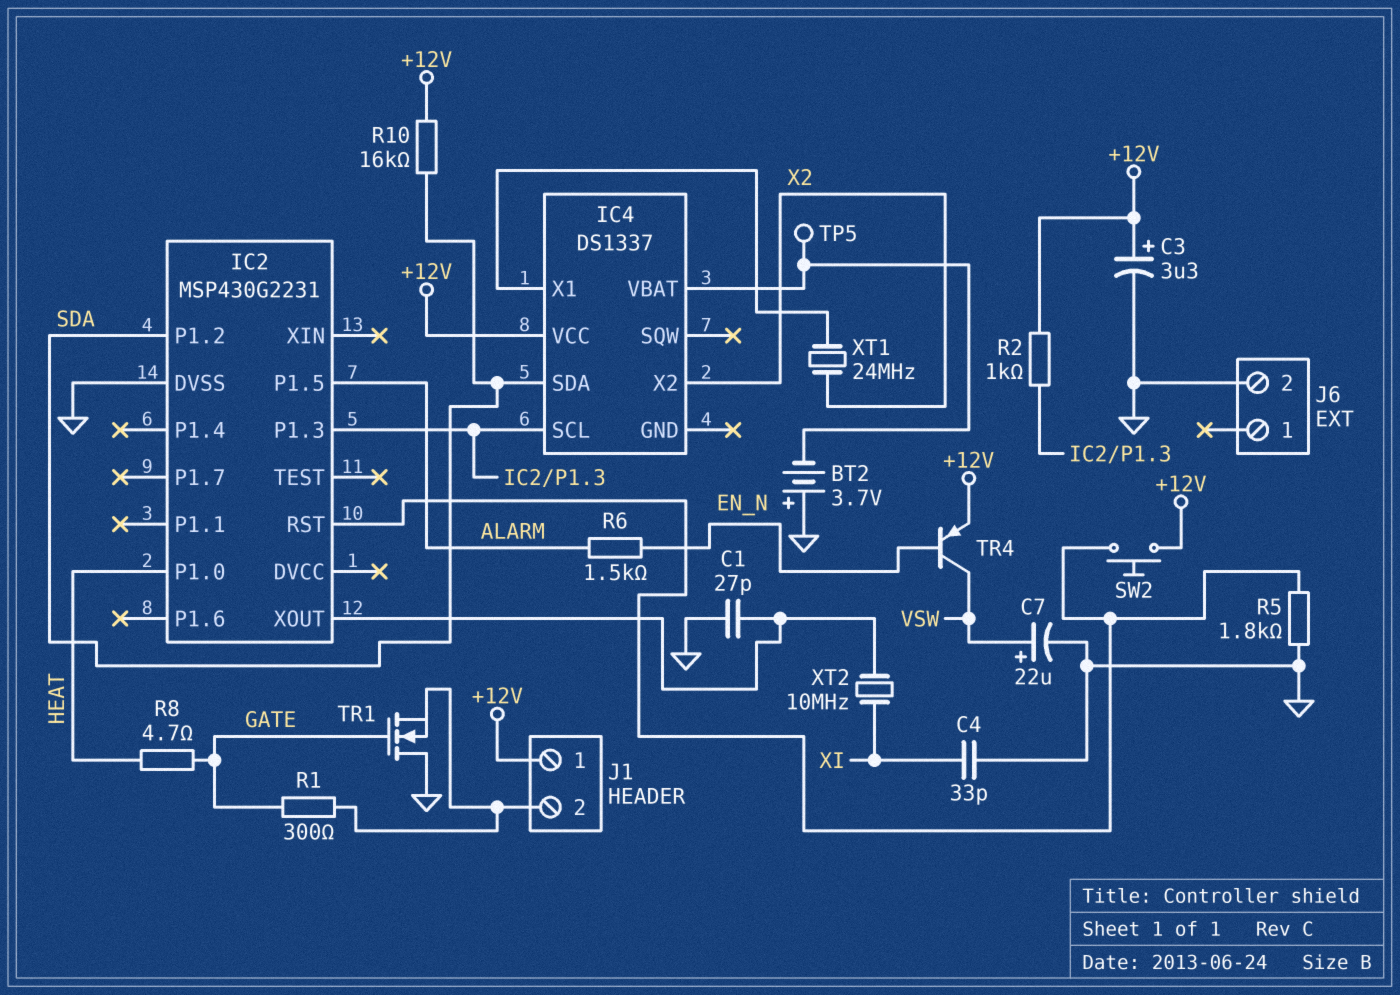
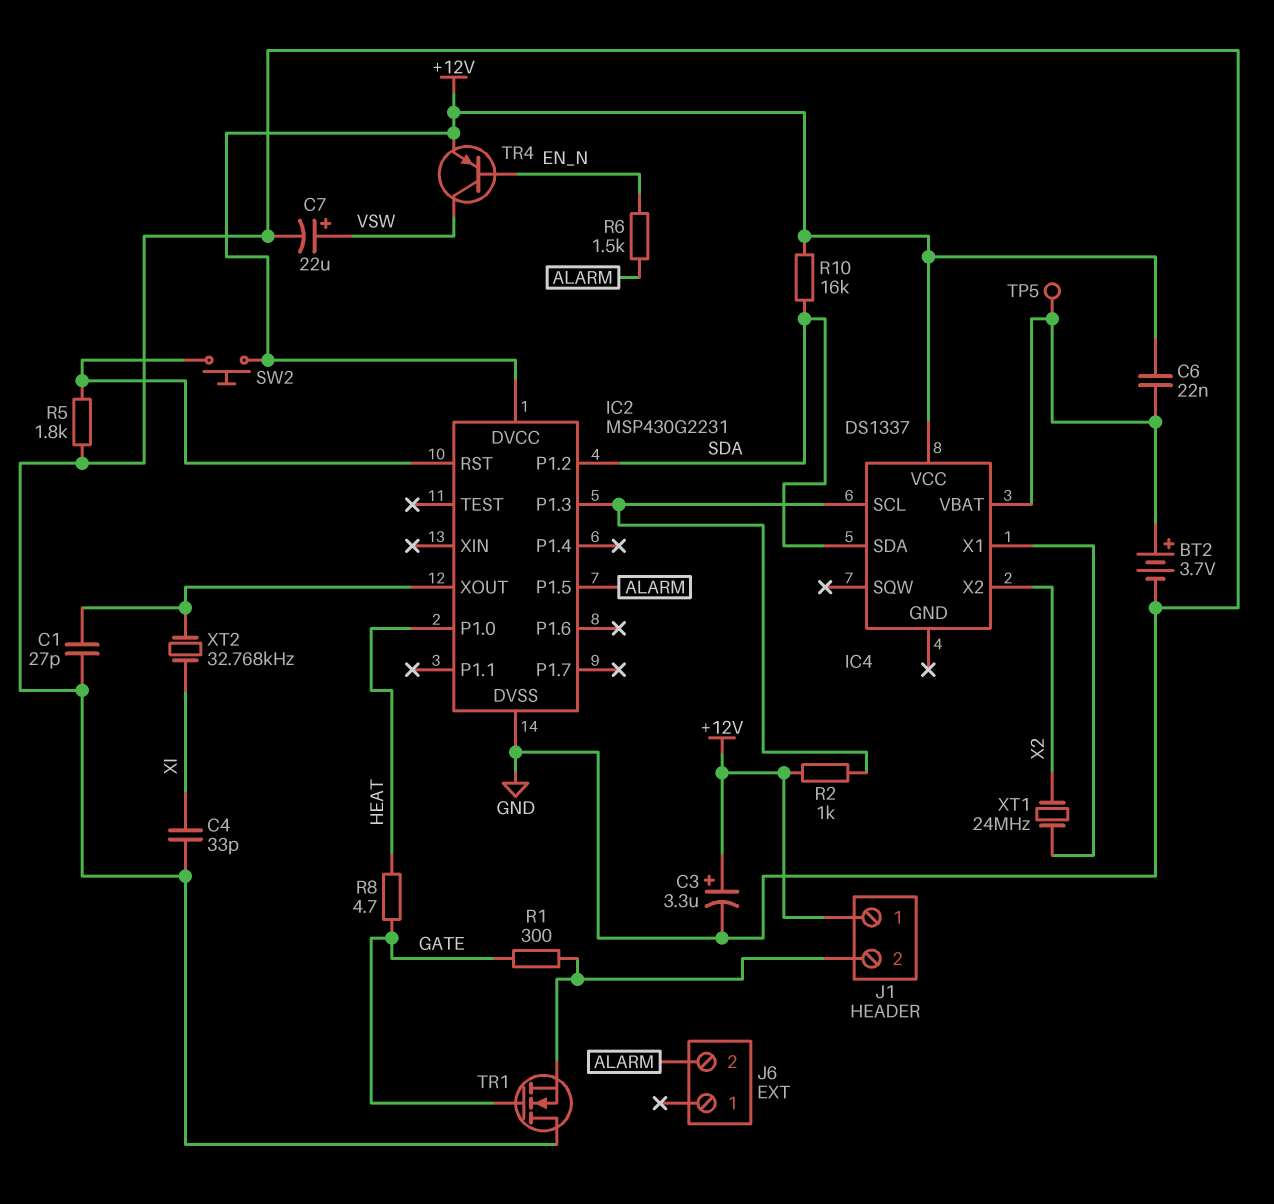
BT2: 3.7V (plus GND, minus IC4/VBAT) -> 3.7V (plus IC4/VBAT, minus GND)
C6: none -> 22nF (+12V, IC4/VBAT)
IC2 pin DVCC: none -> +12V
J6 pin 2: GND -> ALARM
XT2: 10MHz (IC2/XOUT, XI) -> 32.768kHz (IC2/XOUT, XI)

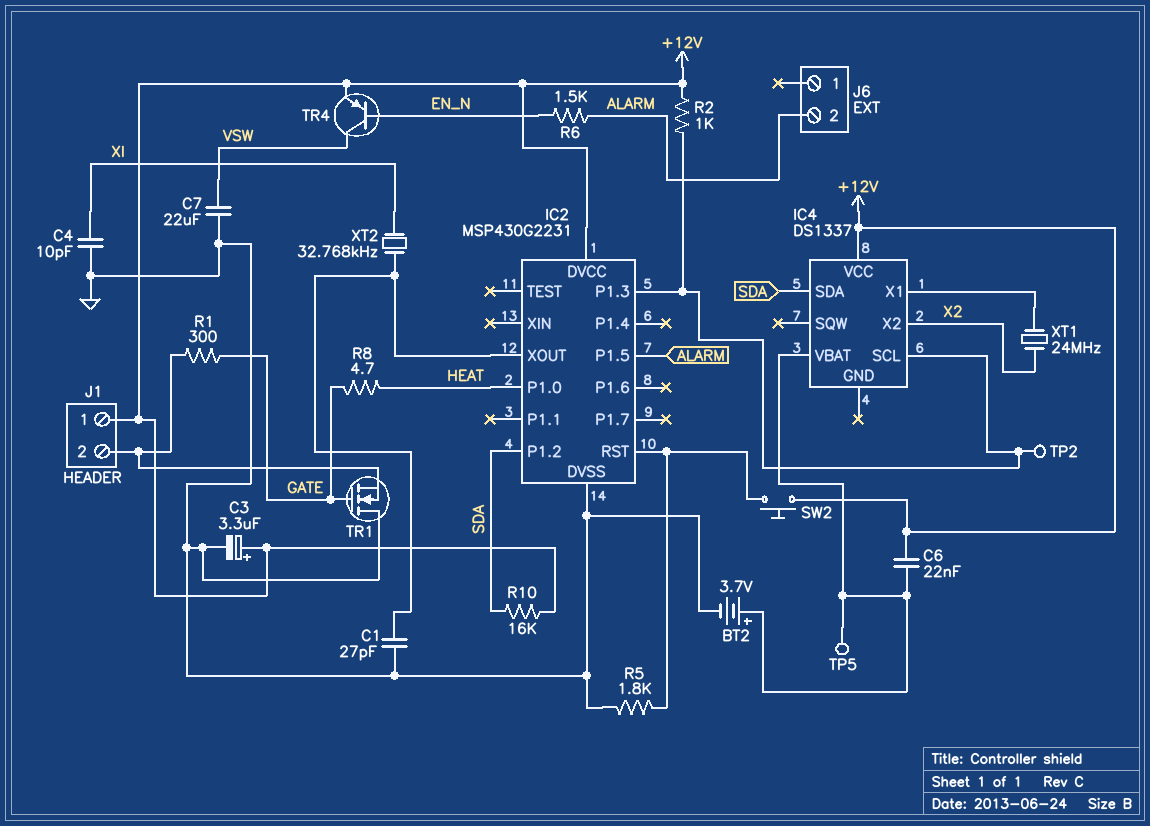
C4: 33pF (GND, XI) -> 10pF (GND, XI)
C7: 22uF (plus VSW, minus GND) -> 22uF (GND, VSW)
TP2: none -> test point (IC2/P1.3)

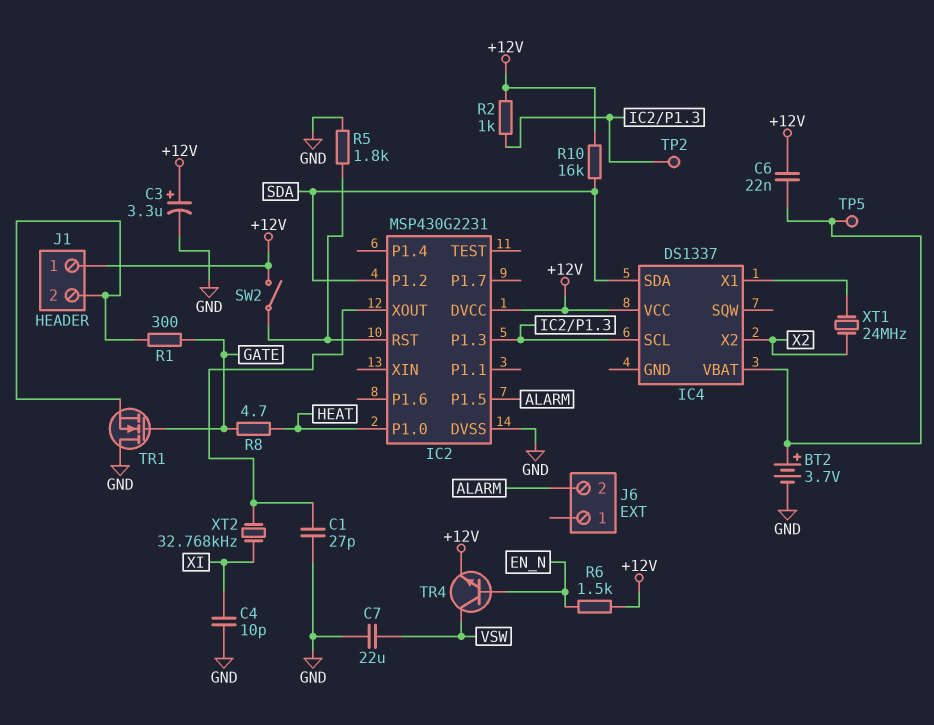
R6: 1.5k (ALARM, EN_N) -> 1.5k (+12V, EN_N)
SW2: button (+12V, IC2/RST) -> switch (+12V, IC2/RST)
TR4: PNP (B EN_N, C VSW, E +12V) -> NPN (B EN_N, C VSW, E +12V)

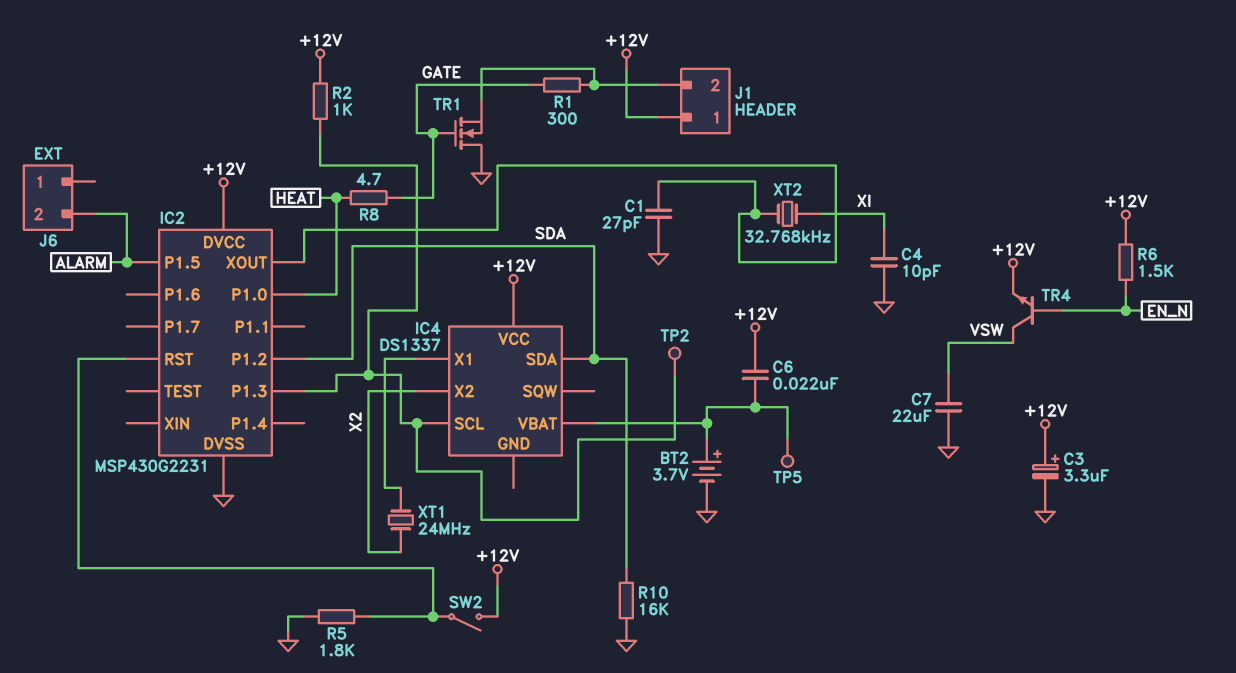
R10: 16k (+12V, SDA) -> 16k (GND, SDA)

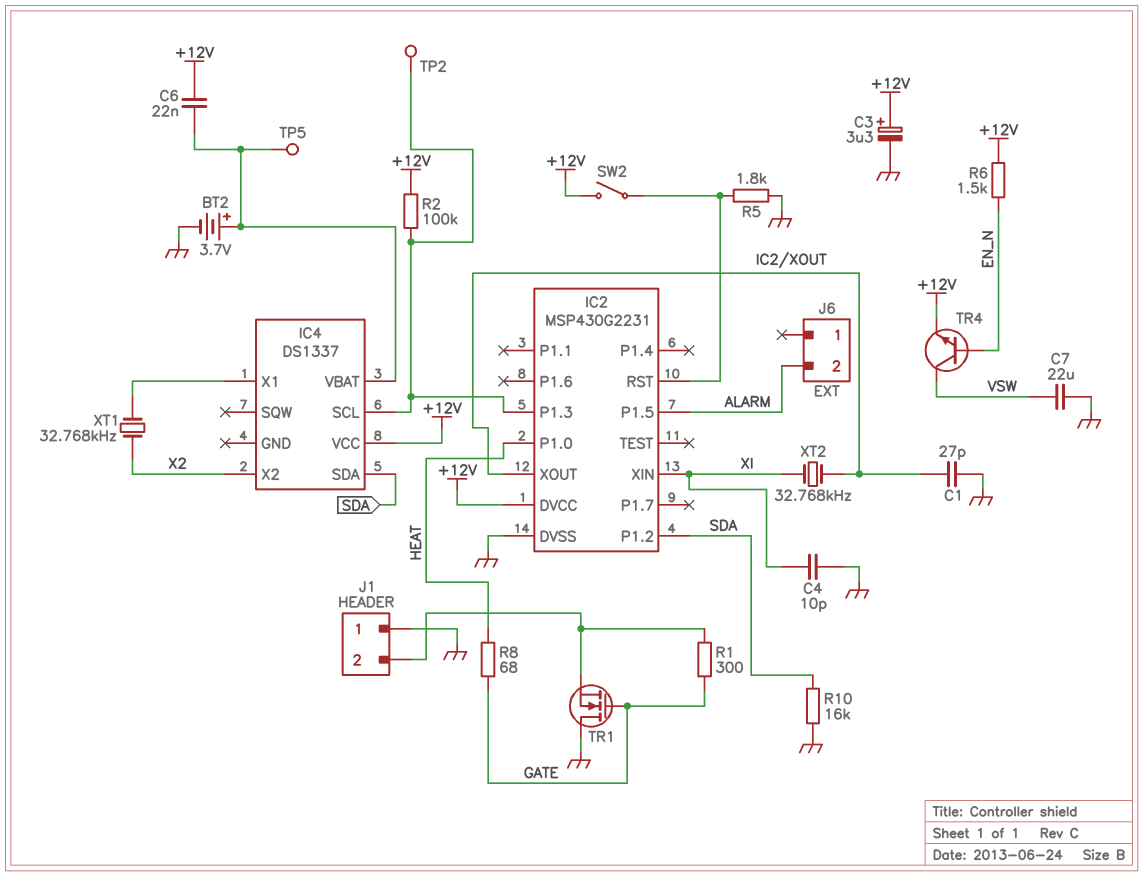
IC2 pin XIN: none -> XI
J1 pin 1: +12V -> GND
R2: 1k (+12V, IC2/P1.3) -> 100k (+12V, IC2/P1.3)
R8: 4.7 (GATE, HEAT) -> 68 (GATE, HEAT)
XT1: 24MHz (IC4/X1, X2) -> 32.768kHz (IC4/X1, X2)

